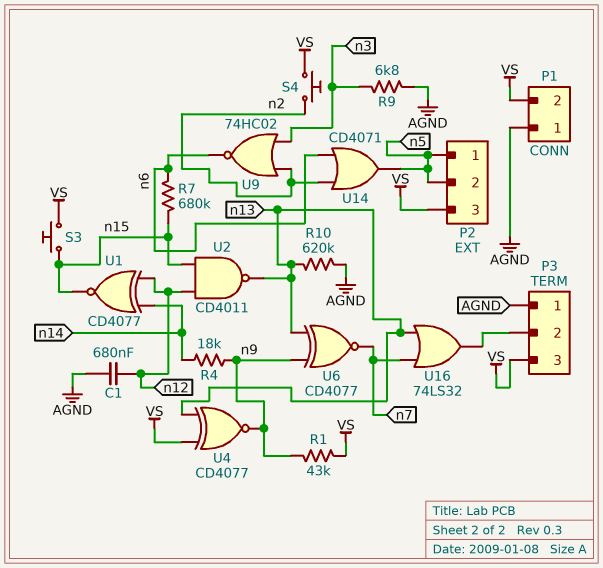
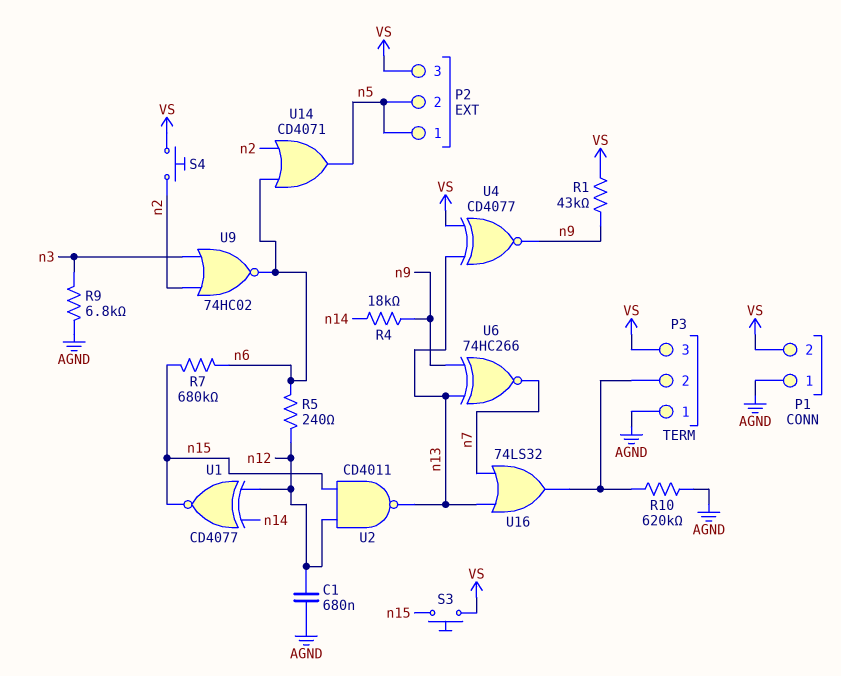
R5: none -> 240 (n6, n12)
R10: 620k (AGND, n13) -> 620k (AGND, P3/2)
U6: XNOR CD4077 (in n9, in n13, out n7) -> XNOR 74HC266 (in n9, in n13, out n7)

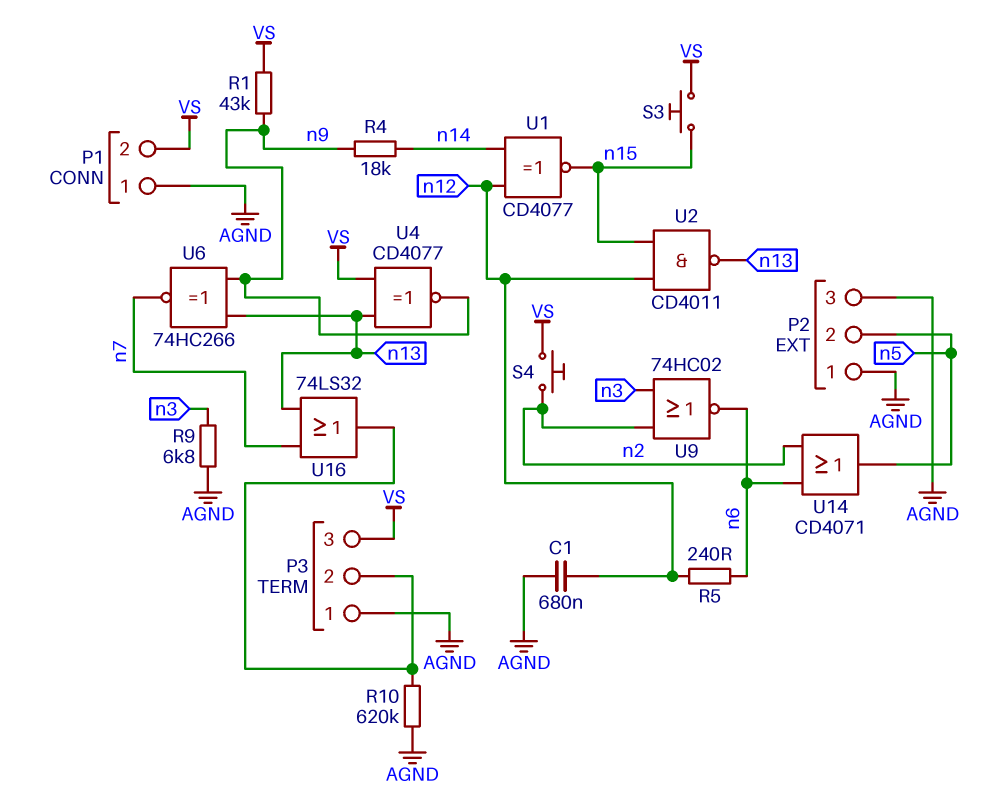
P2 pin 1: n5 -> AGND
P2 pin 3: VS -> AGND
R7: 680k (n6, n15) -> none

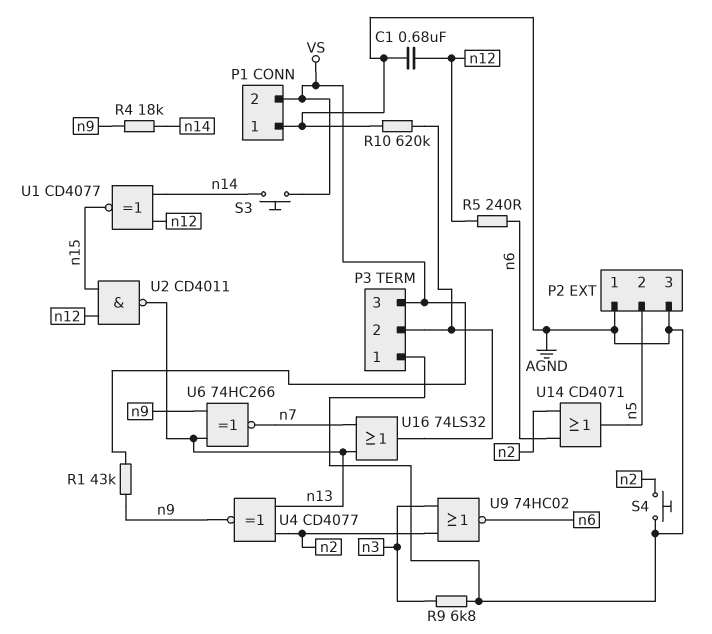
S3: button (VS, n15) -> button (VS, n14)
S4: button (VS, n2) -> button (AGND, n2)
U4: XNOR CD4077 (in VS, in n13, out n9) -> XNOR CD4077 (in n2, in n13, out n9)

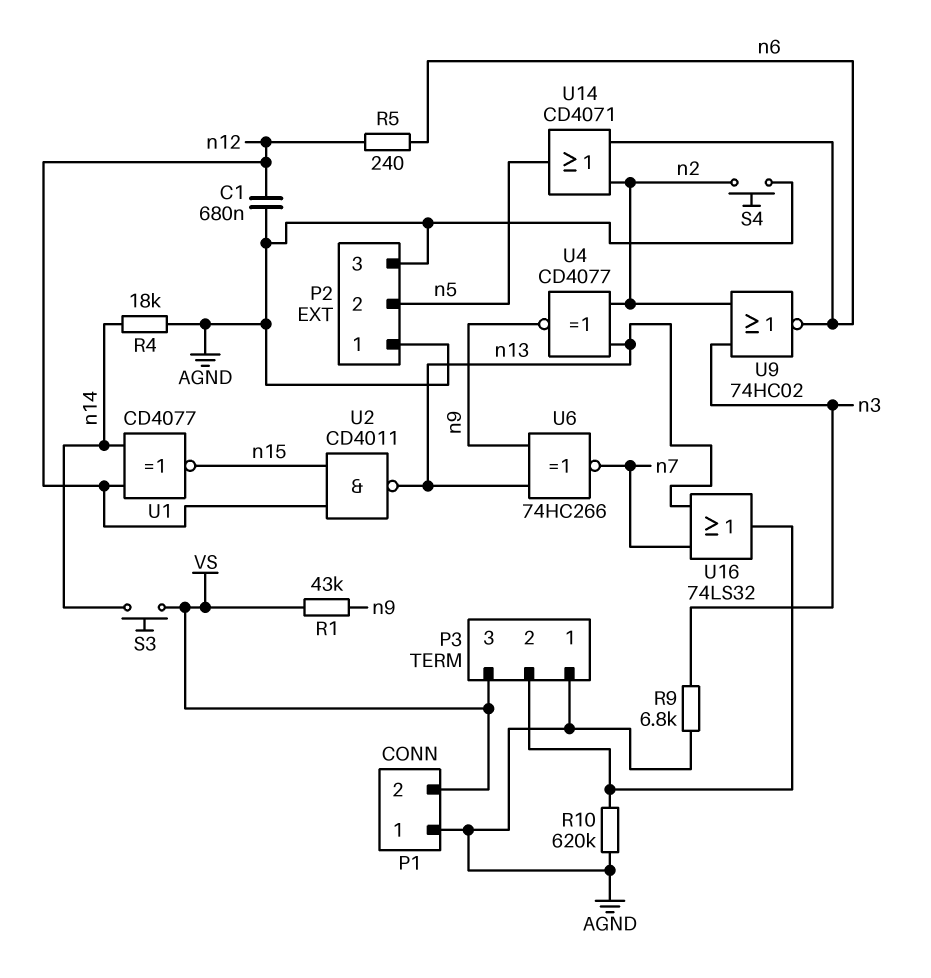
R4: 18k (n9, n14) -> 18k (AGND, n14)

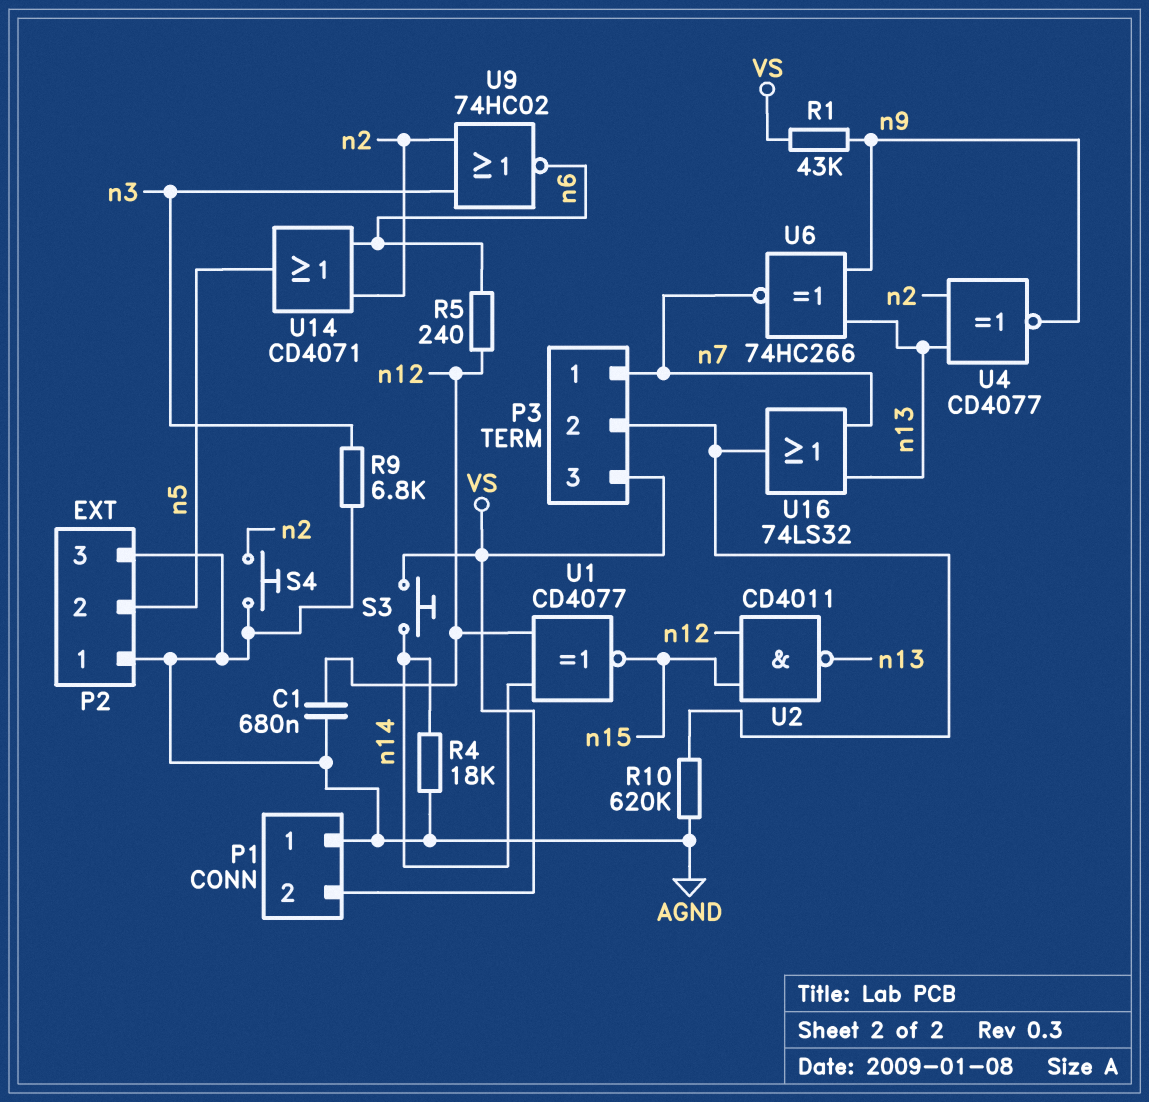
P3 pin 1: AGND -> n7

